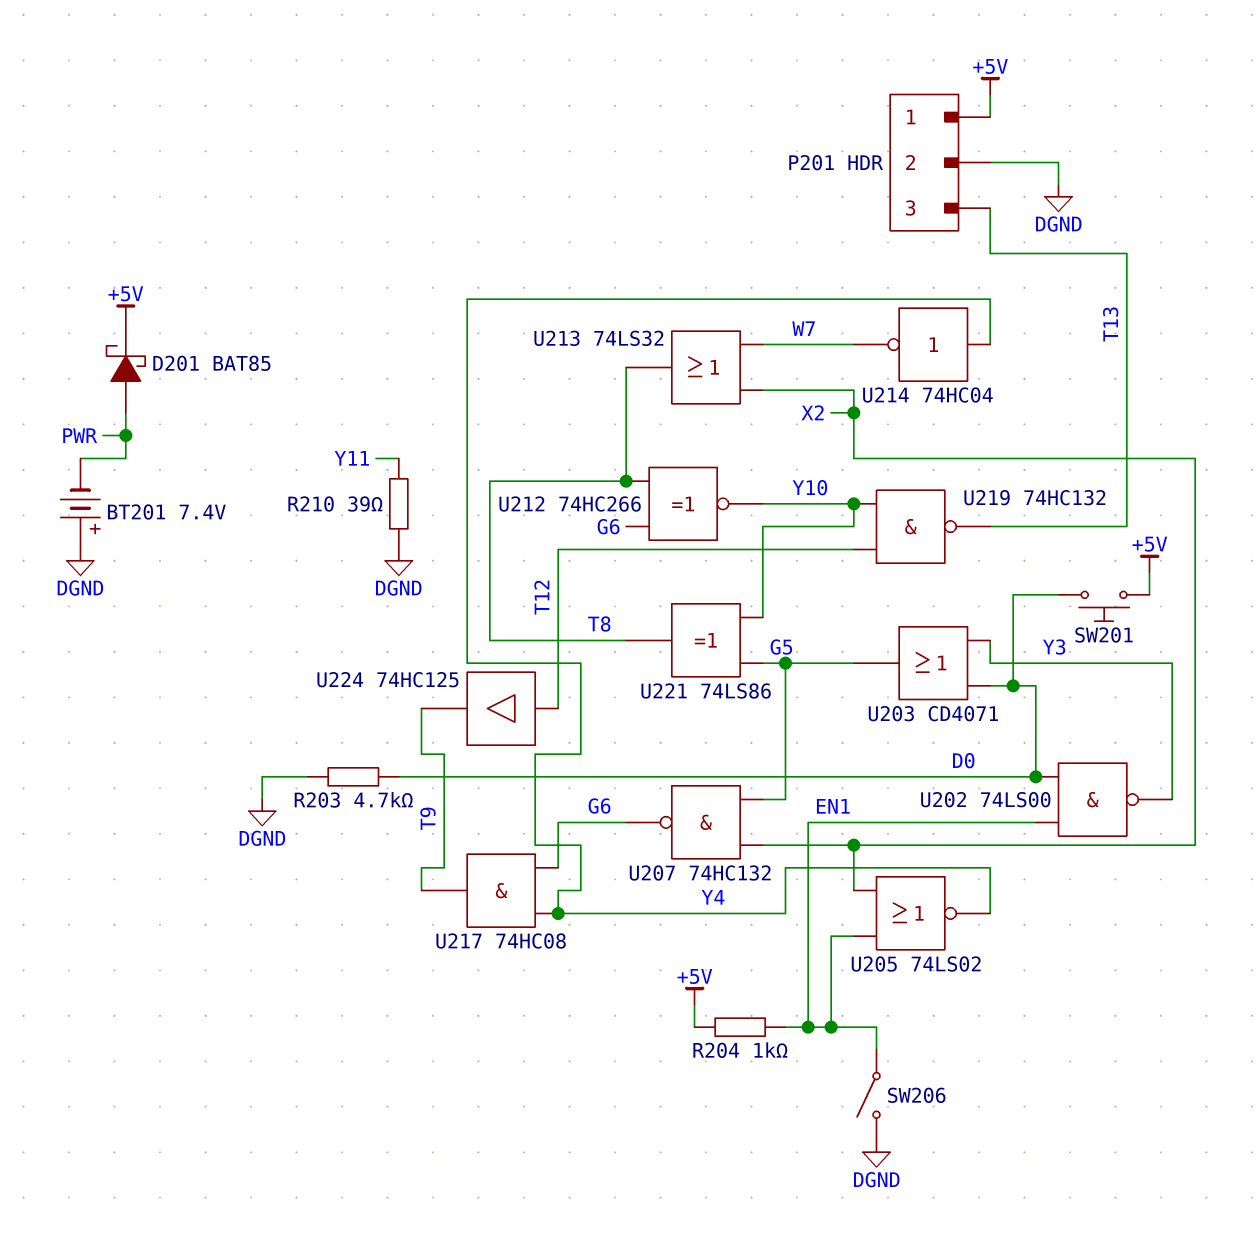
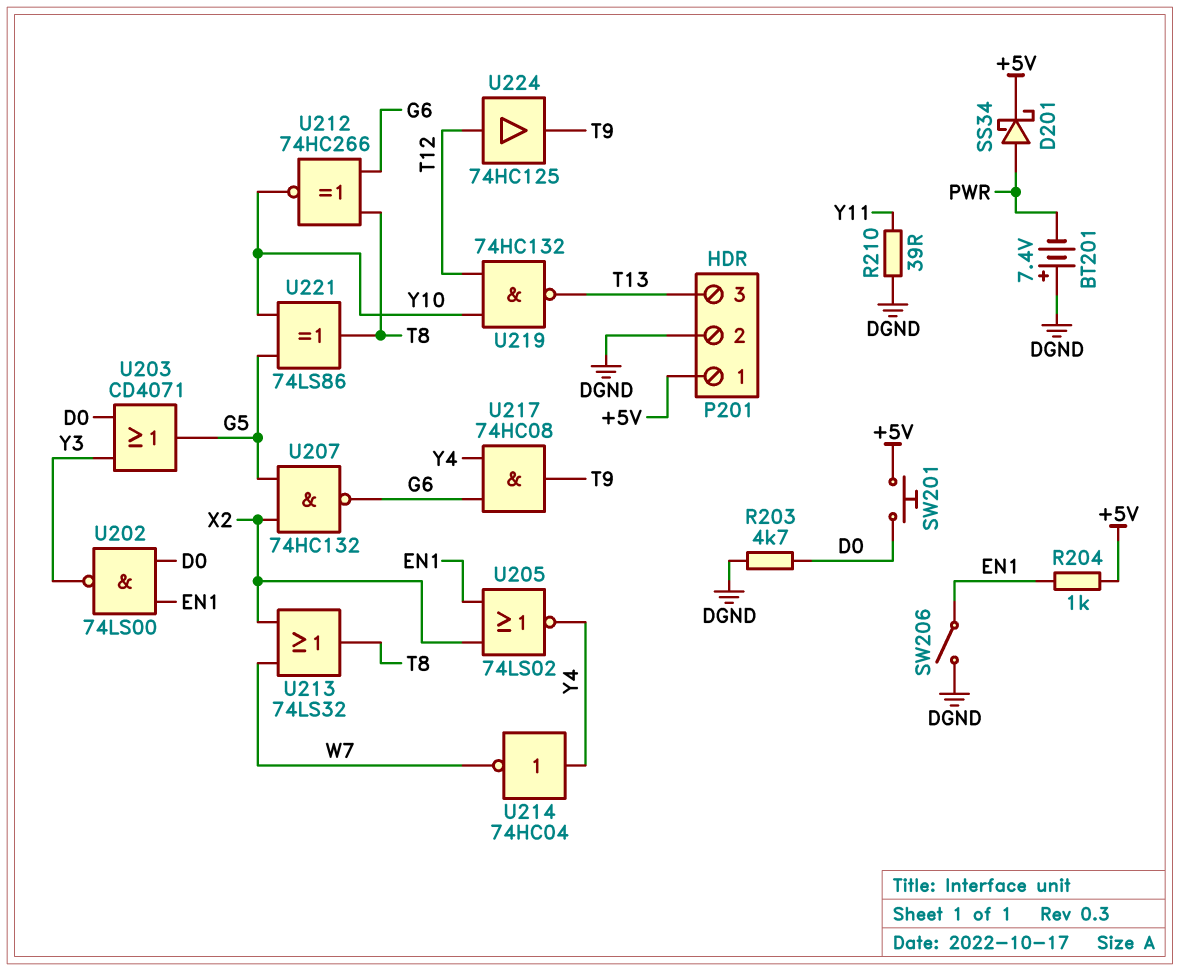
D201: schottky BAT85 (A PWR, K +5V) -> schottky SS34 (A PWR, K +5V)

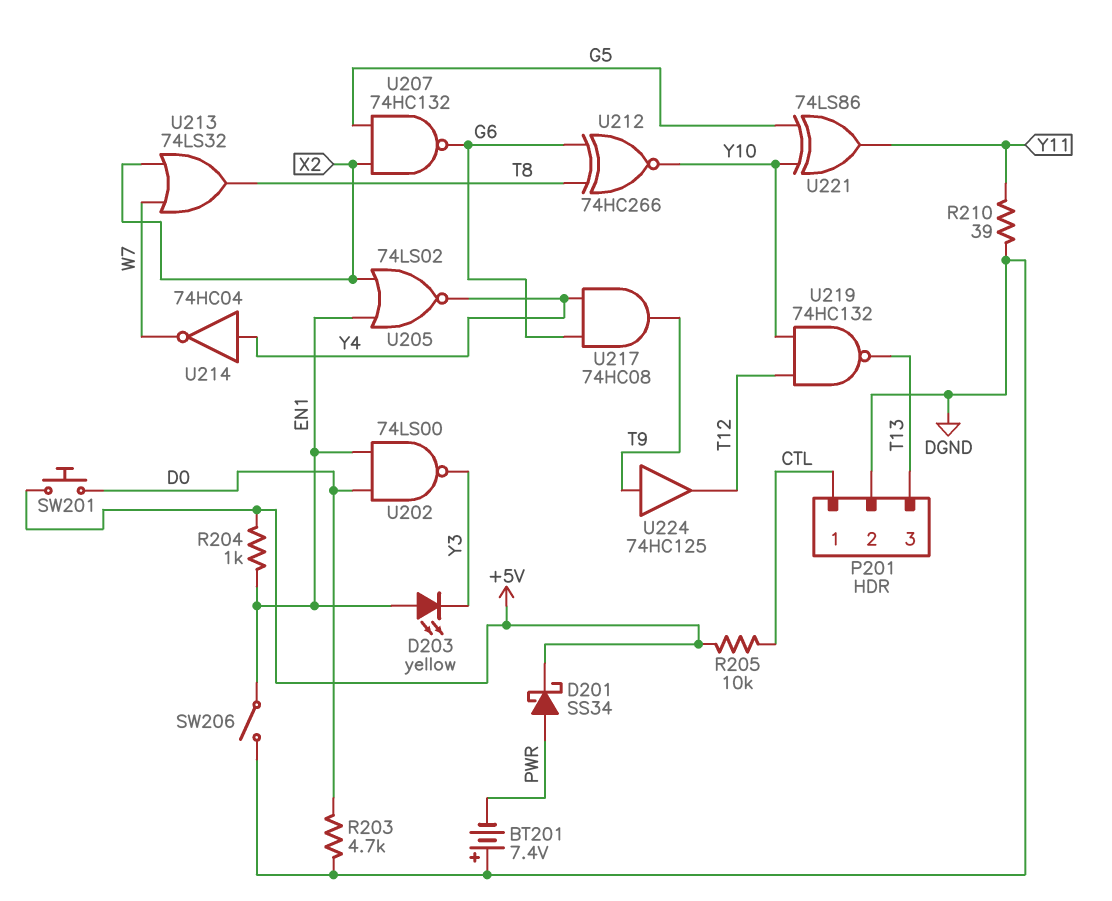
D203: none -> LED yellow (A EN1, K Y3)
P201 pin 1: +5V -> CTL
R205: none -> 10k (+5V, CTL)
U203: OR CD4071 (in D0, in Y3, out G5) -> none
U221: XOR 74LS86 (in G5, in Y10, out T8) -> XOR 74LS86 (in G5, in Y10, out Y11)
U224: buffer 74HC125 (in T12, out T9) -> buffer 74HC125 (in T9, out T12)

